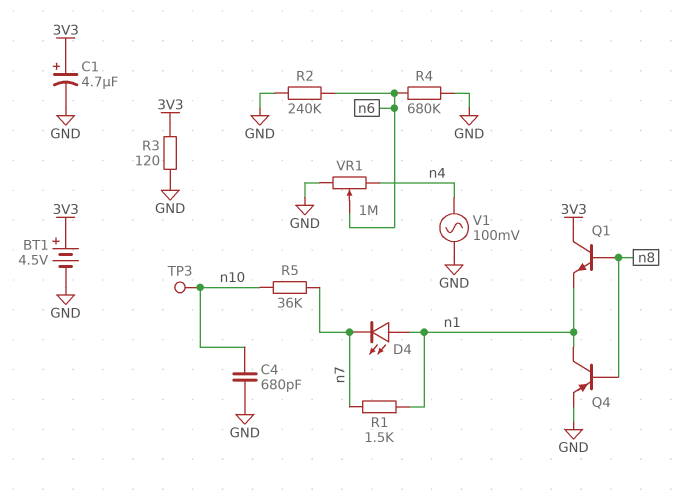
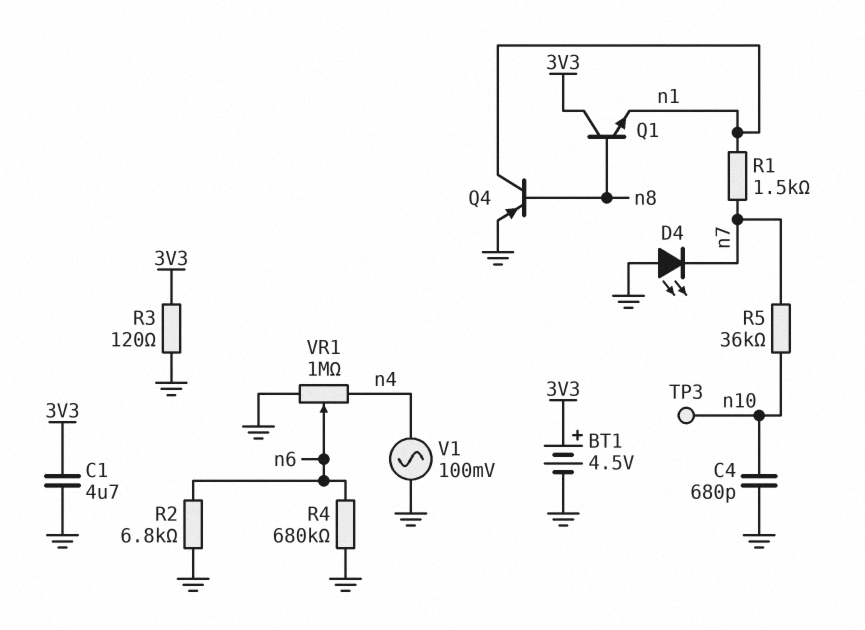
C1: 4.7uF (plus 3V3, minus GND) -> 4.7uF (3V3, GND)
D4: LED (A n1, K n7) -> LED (A GND, K n7)
R2: 240k (GND, n6) -> 6.8k (GND, n6)

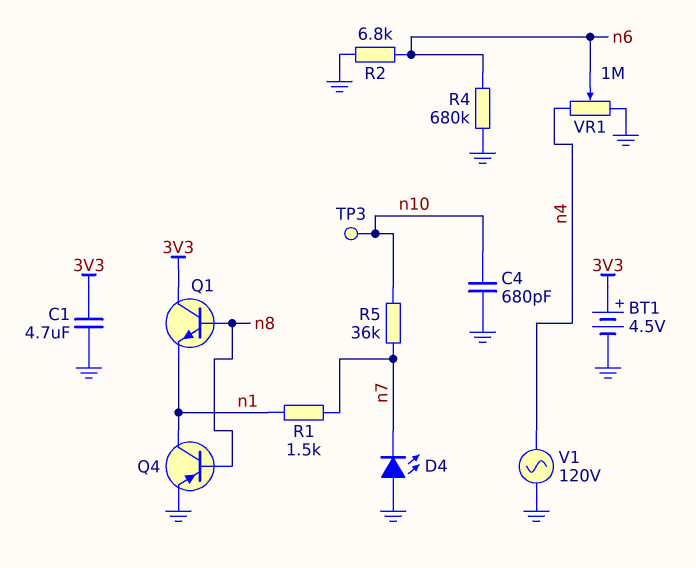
R3: 120 (3V3, GND) -> none
V1: AC 100mV (GND, n4) -> AC 120V (GND, n4)

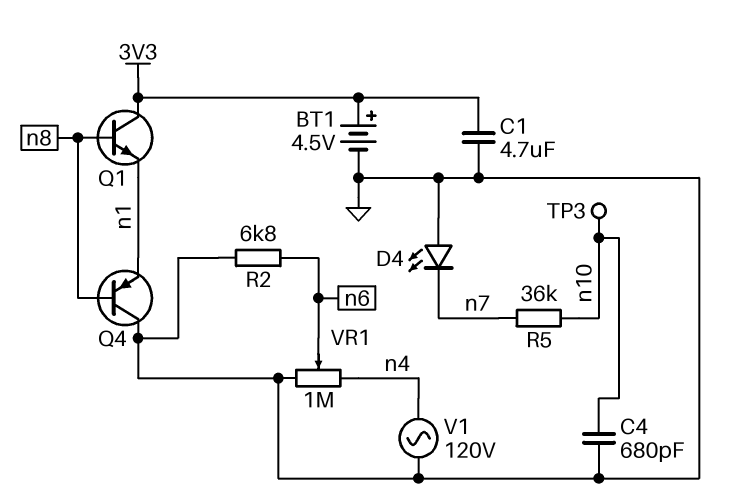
Q4: PNP (B n8, C n1, E GND) -> PNP (B n8, C GND, E n1)
R1: 1.5k (n1, n7) -> none
R4: 680k (GND, n6) -> none

